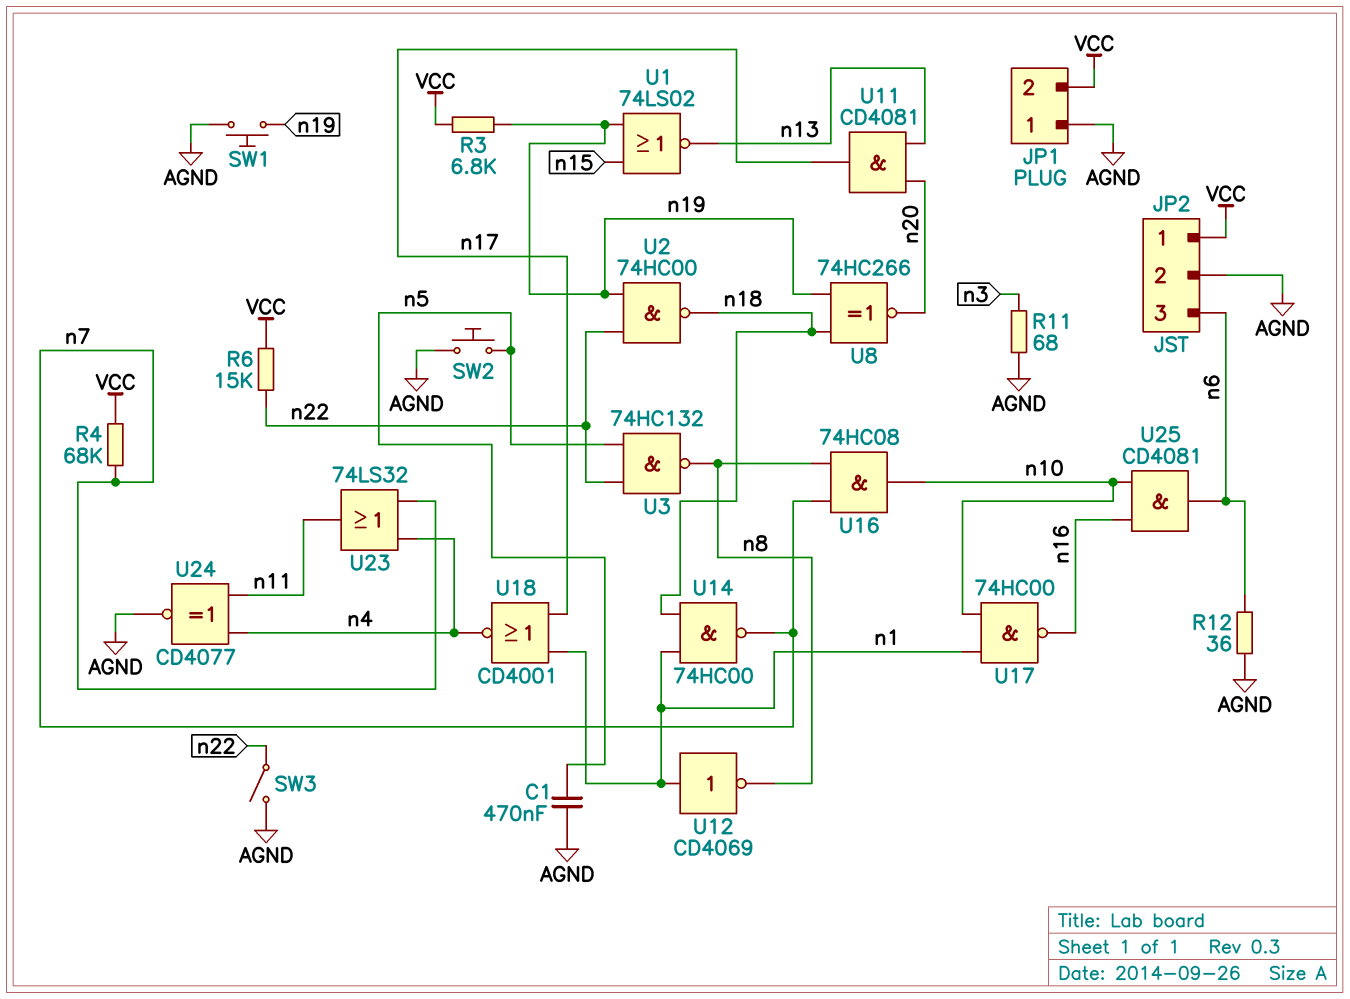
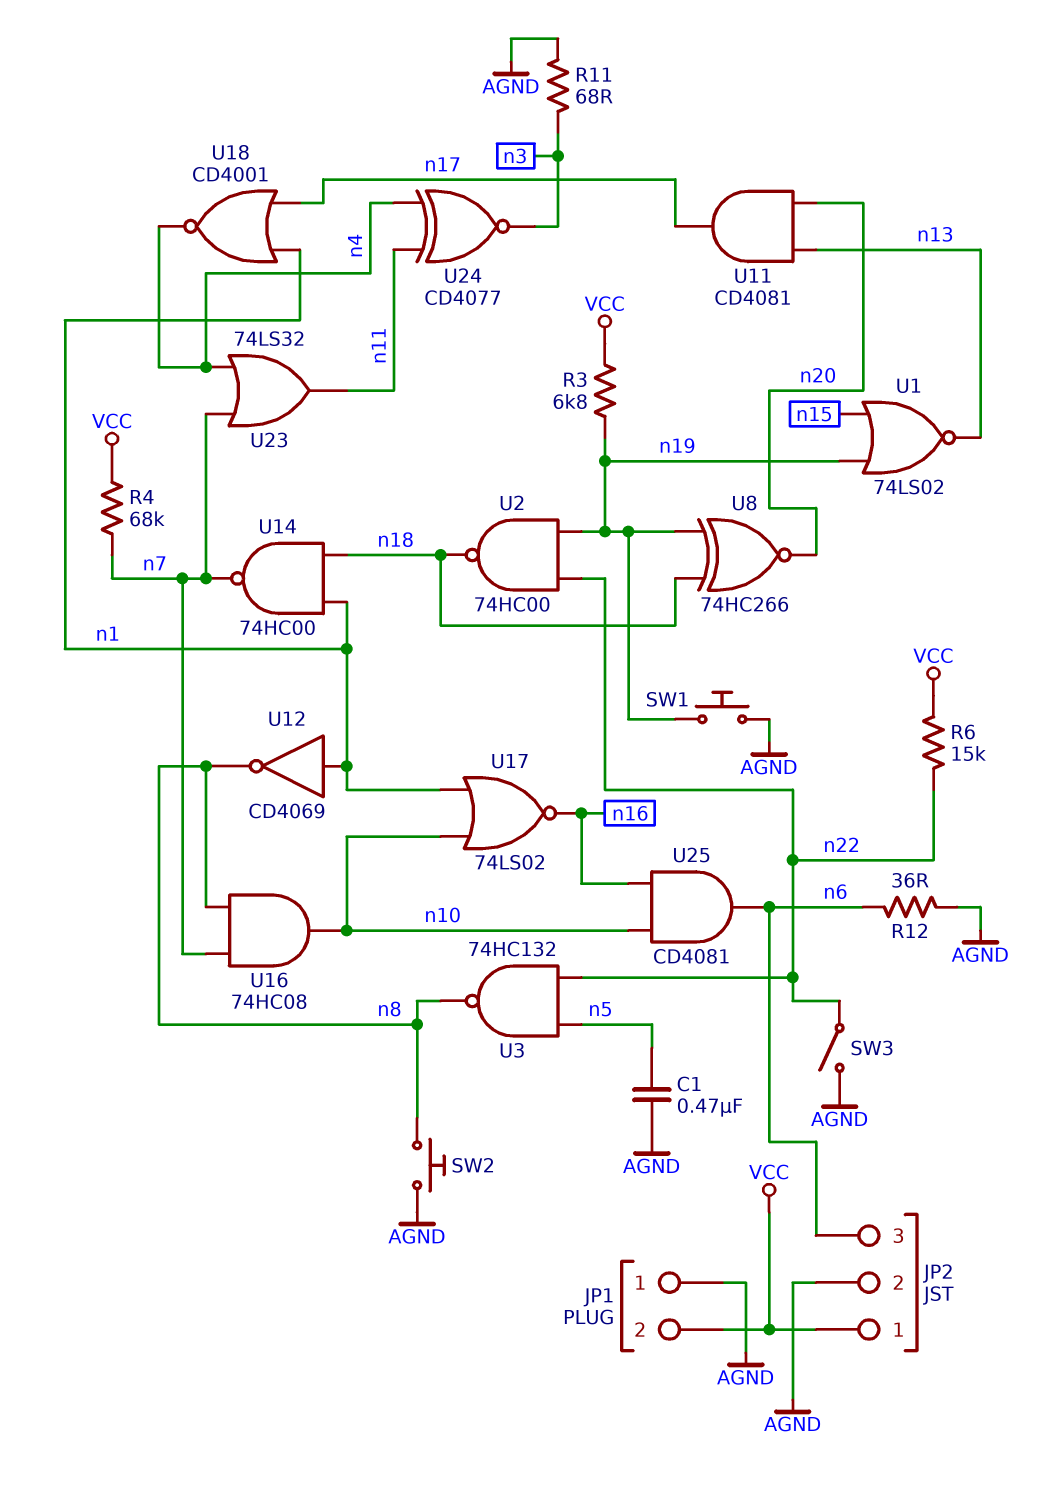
SW2: button (AGND, n5) -> button (AGND, n8)
U17: NAND 74HC00 (in n1, in n10, out n16) -> NOR 74LS02 (in n1, in n10, out n16)
U24: XNOR CD4077 (in n4, in n11, out AGND) -> XNOR CD4077 (in n4, in n11, out n3)

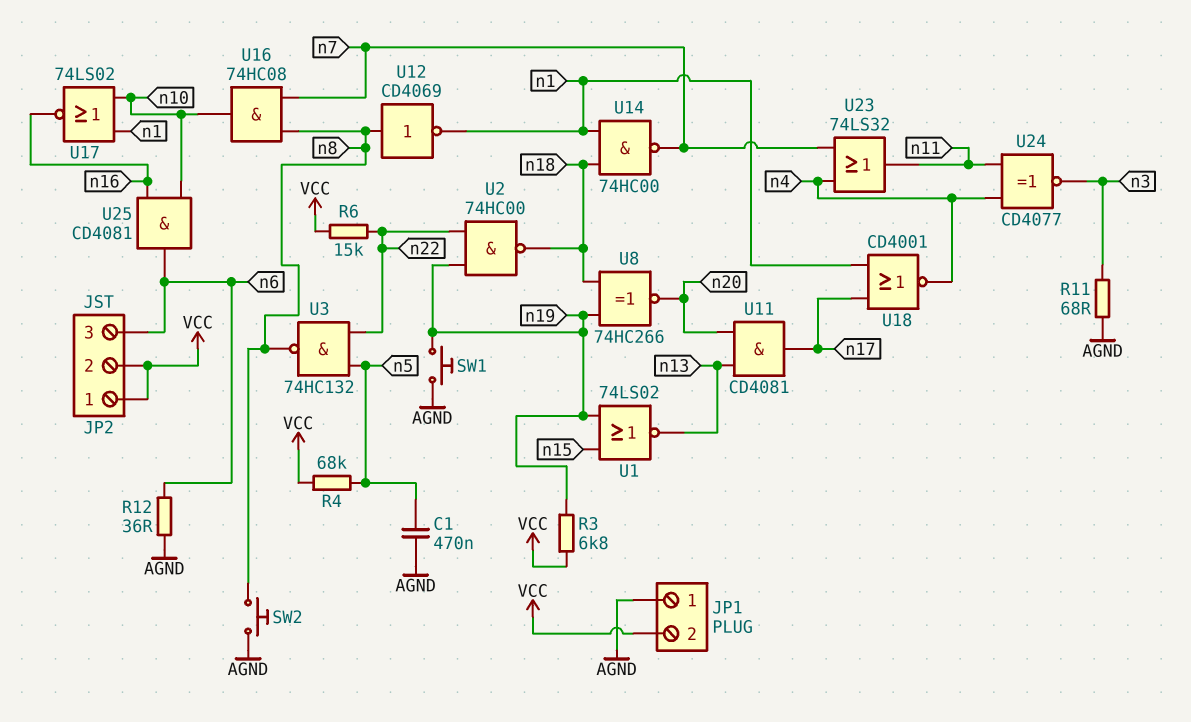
JP2 pin 2: AGND -> VCC
R4: 68k (VCC, n7) -> 68k (VCC, n5)
SW3: switch (AGND, n22) -> none
U12: NOT CD4069 (in n1, out n8) -> NOT CD4069 (in n8, out n1)

